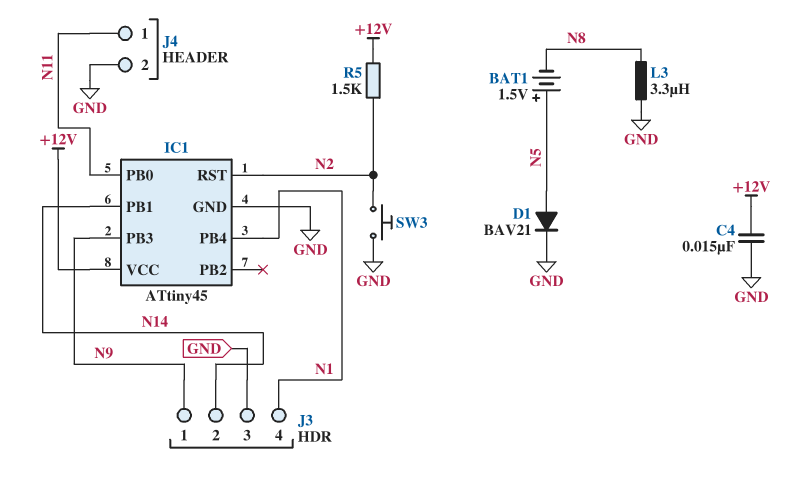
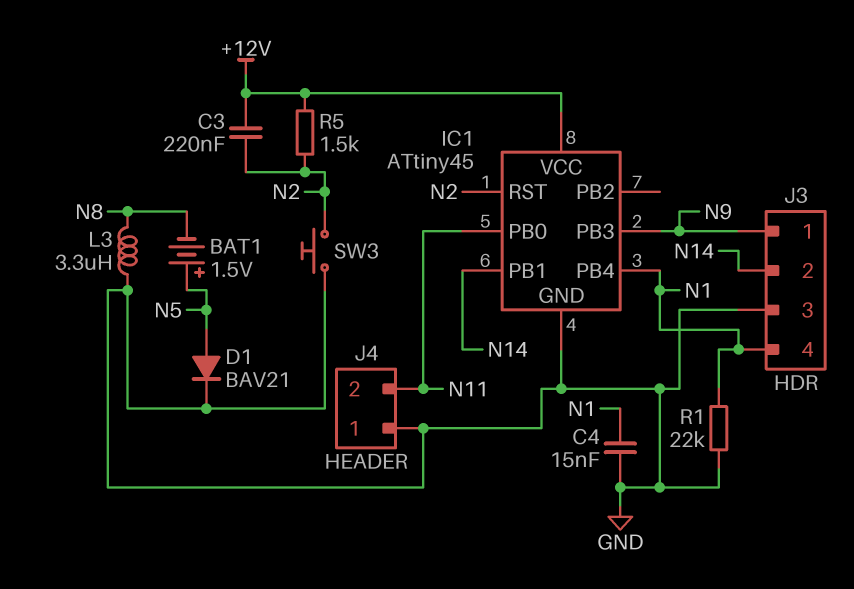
C3: none -> 220nF (+12V, N2)
C4: 15nF (+12V, GND) -> 15nF (GND, N1)
J4 pin 1: N11 -> GND
J4 pin 2: GND -> N11
R1: none -> 22k (GND, N1)

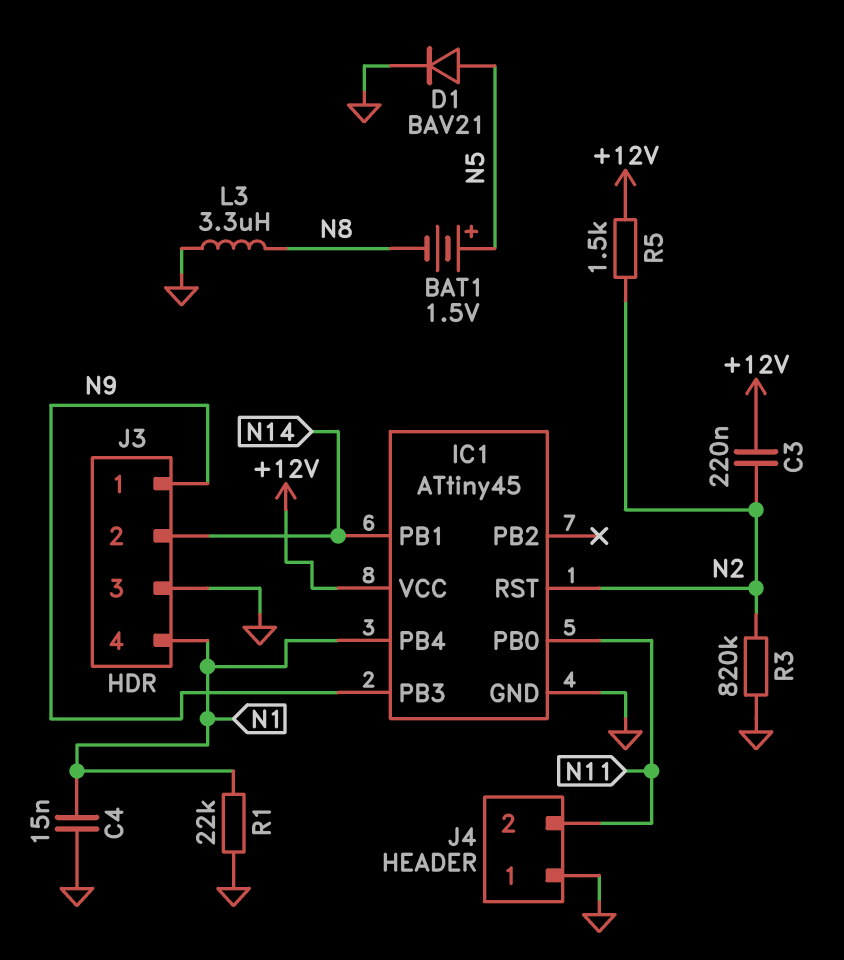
R3: none -> 820k (GND, N2)
SW3: button (GND, N2) -> none

